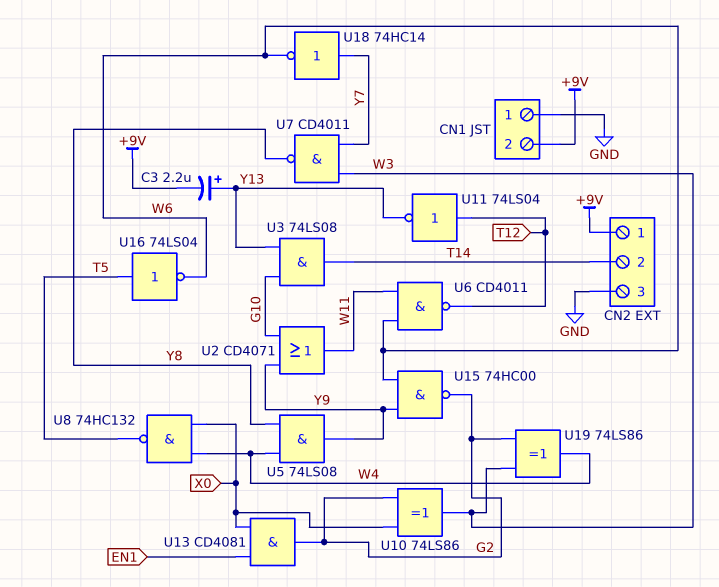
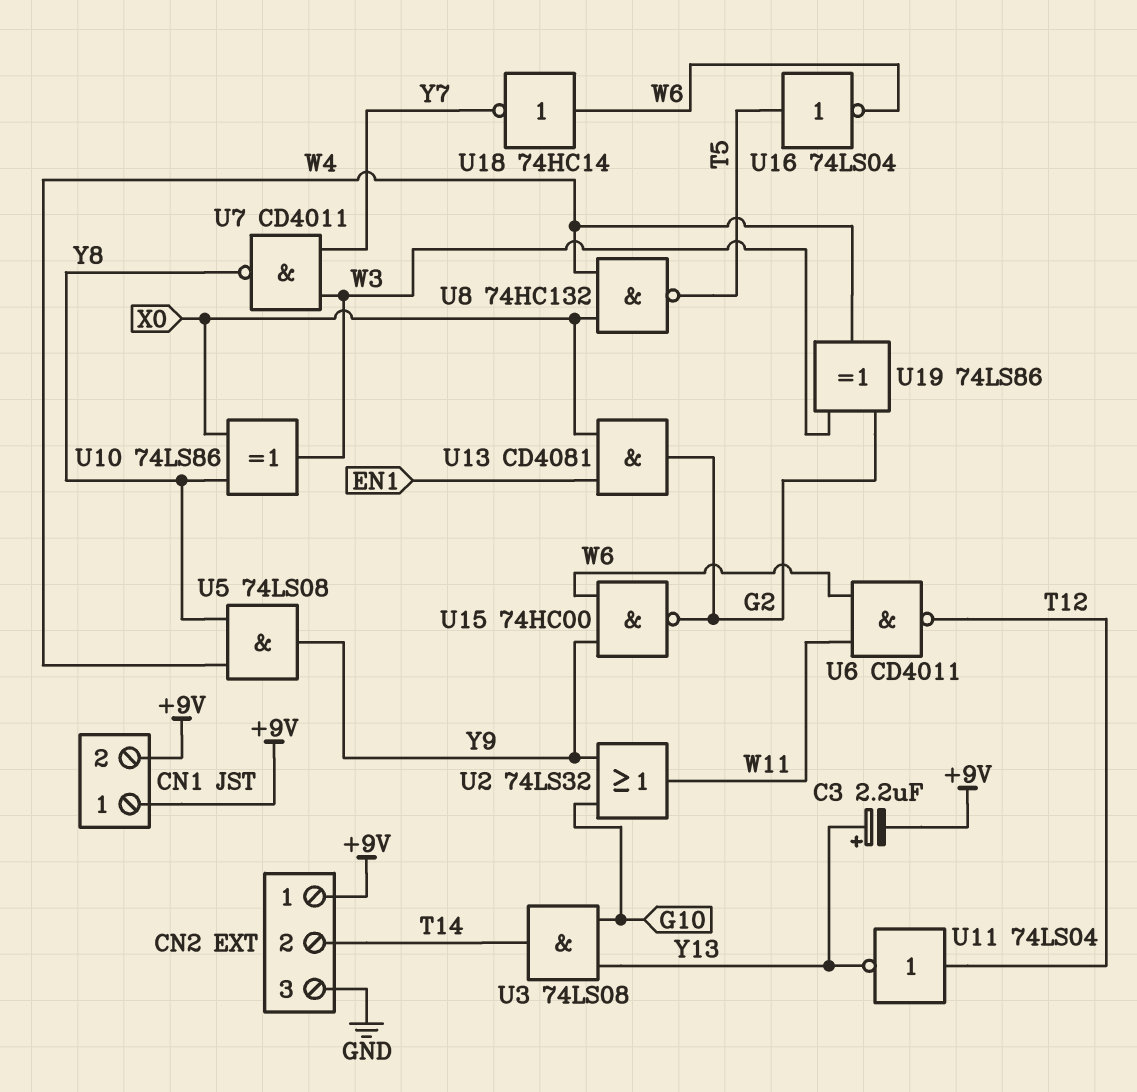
CN1 pin 1: GND -> +9V
U2: OR CD4071 (in G10, in Y9, out W11) -> OR 74LS32 (in G10, in Y9, out W11)
U10: XOR 74LS86 (in G2, in X0, out W3) -> XOR 74LS86 (in X0, in Y8, out W3)
U18: NOT 74HC14 (in Y7, out W6) -> NOT 74HC14 (in W6, out Y7)

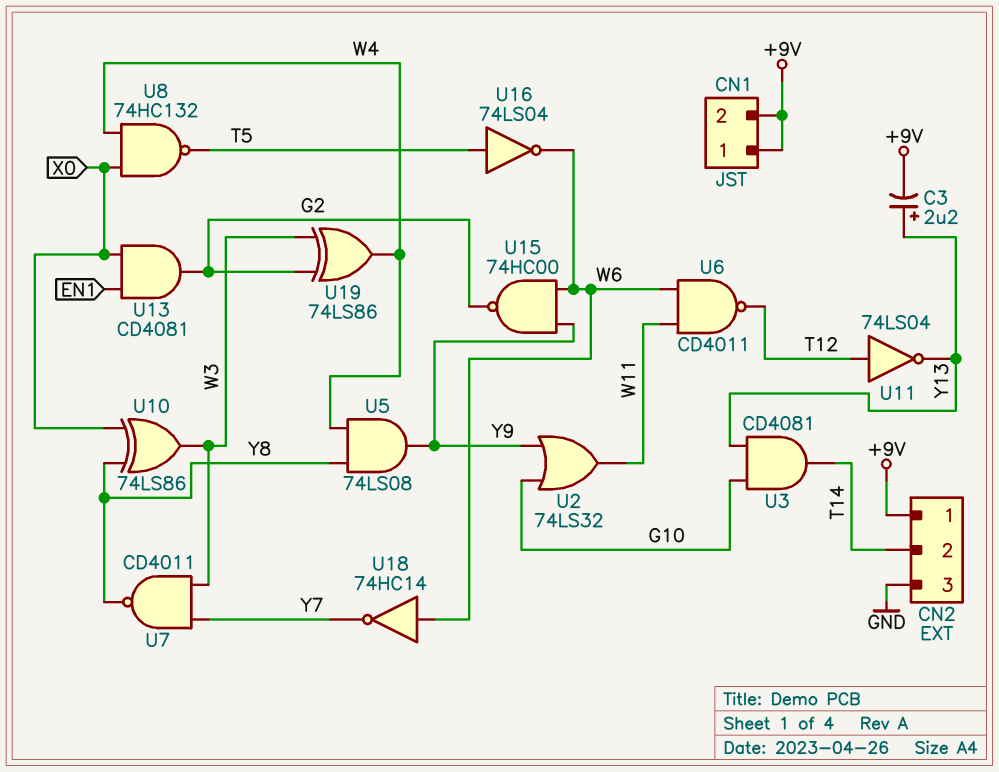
U3: AND 74LS08 (in G10, in Y13, out T14) -> AND CD4081 (in G10, in Y13, out T14)

